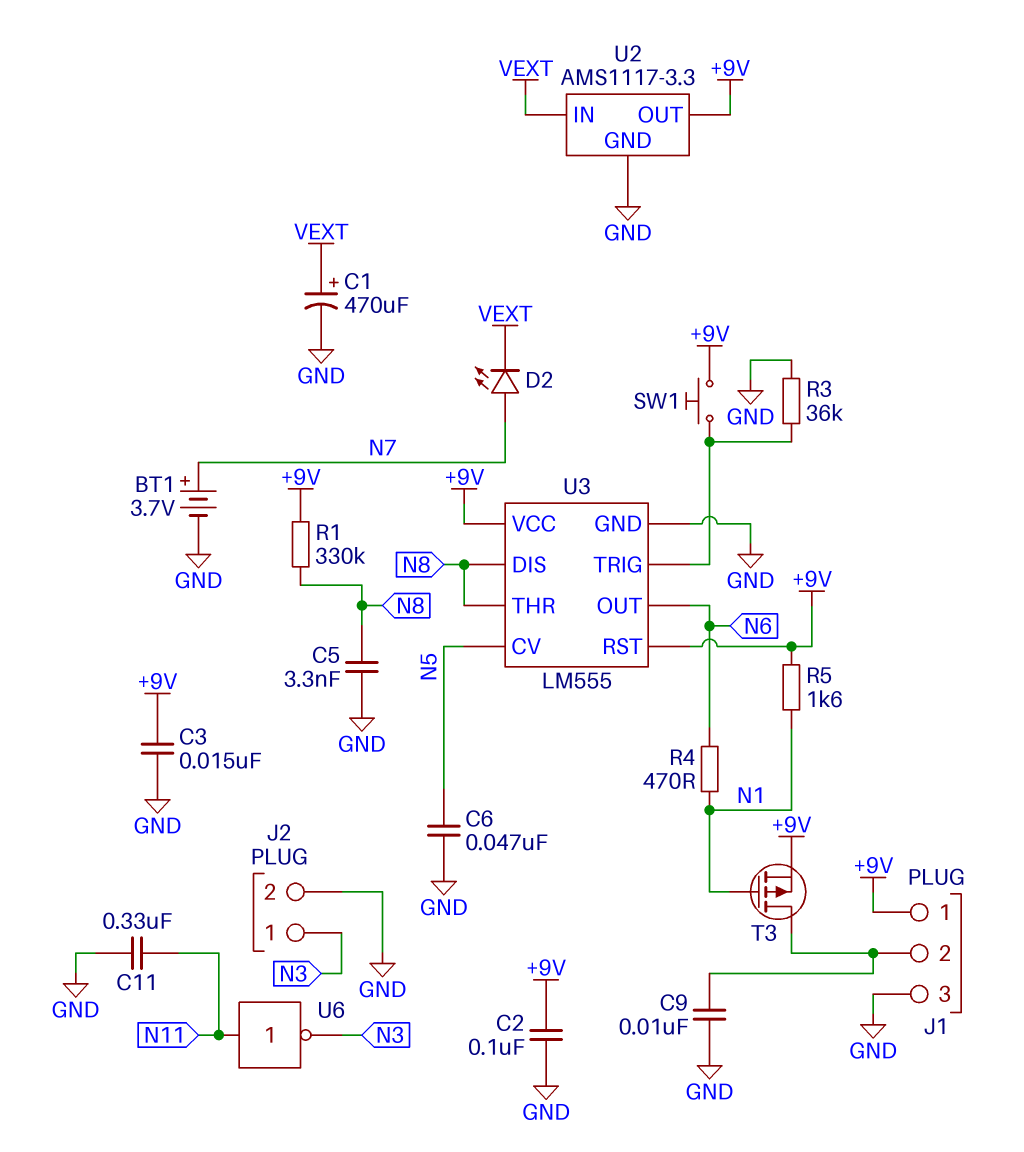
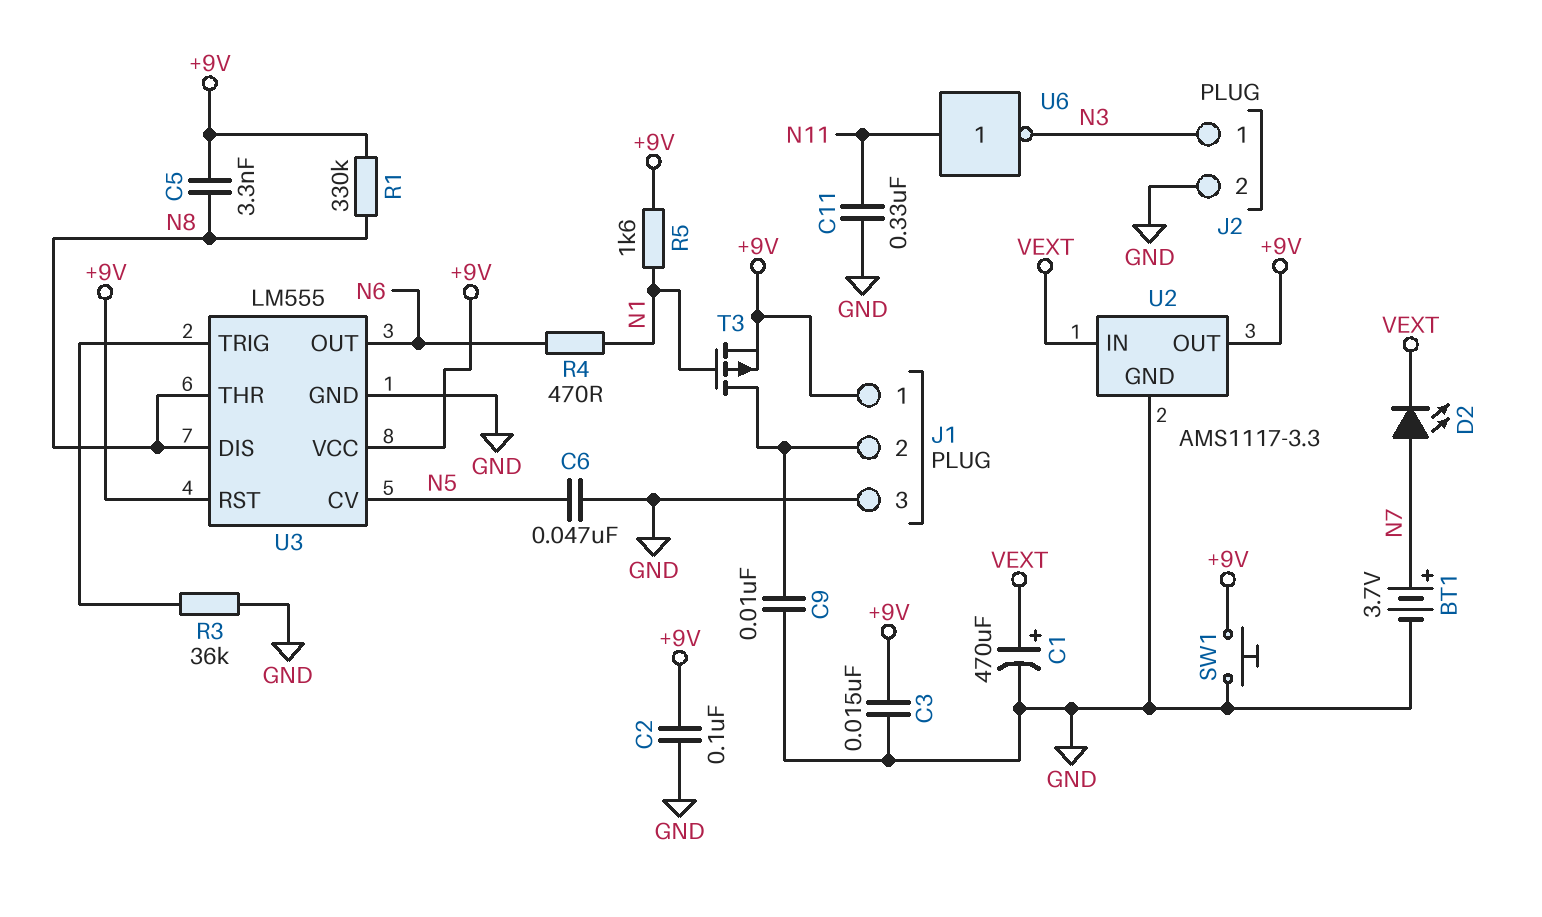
C5: 3.3nF (GND, N8) -> 3.3nF (+9V, N8)
SW1: button (+9V, U3/TRIG) -> button (+9V, GND)

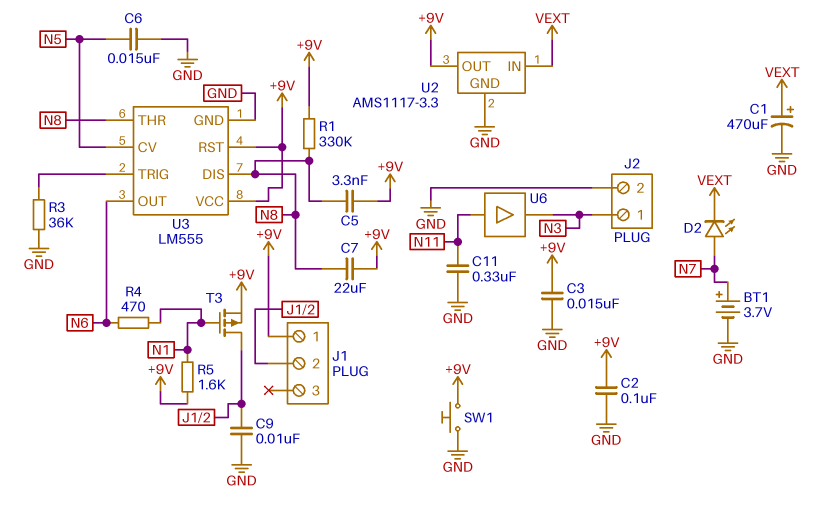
C6: 47nF (GND, N5) -> 15nF (GND, N5)
C7: none -> 22uF (+9V, N8)
J1 pin 3: GND -> none
U6: NOT (in N11, out N3) -> buffer (in N11, out N3)

